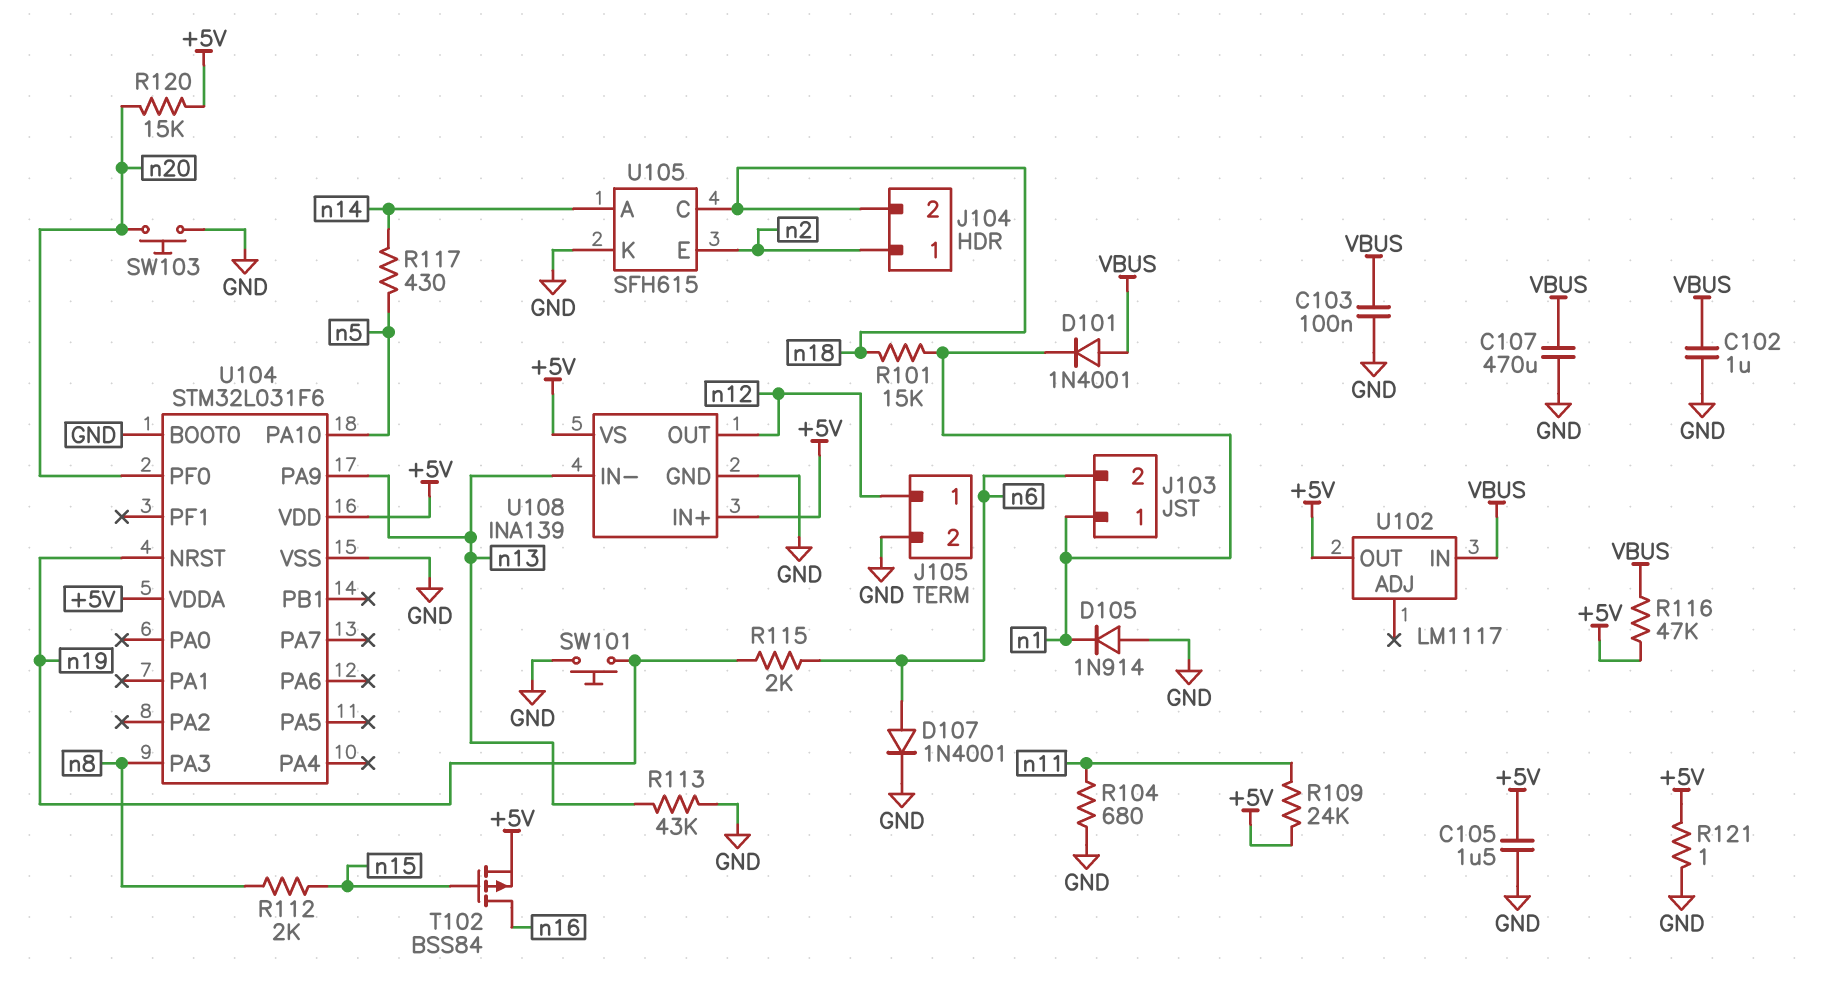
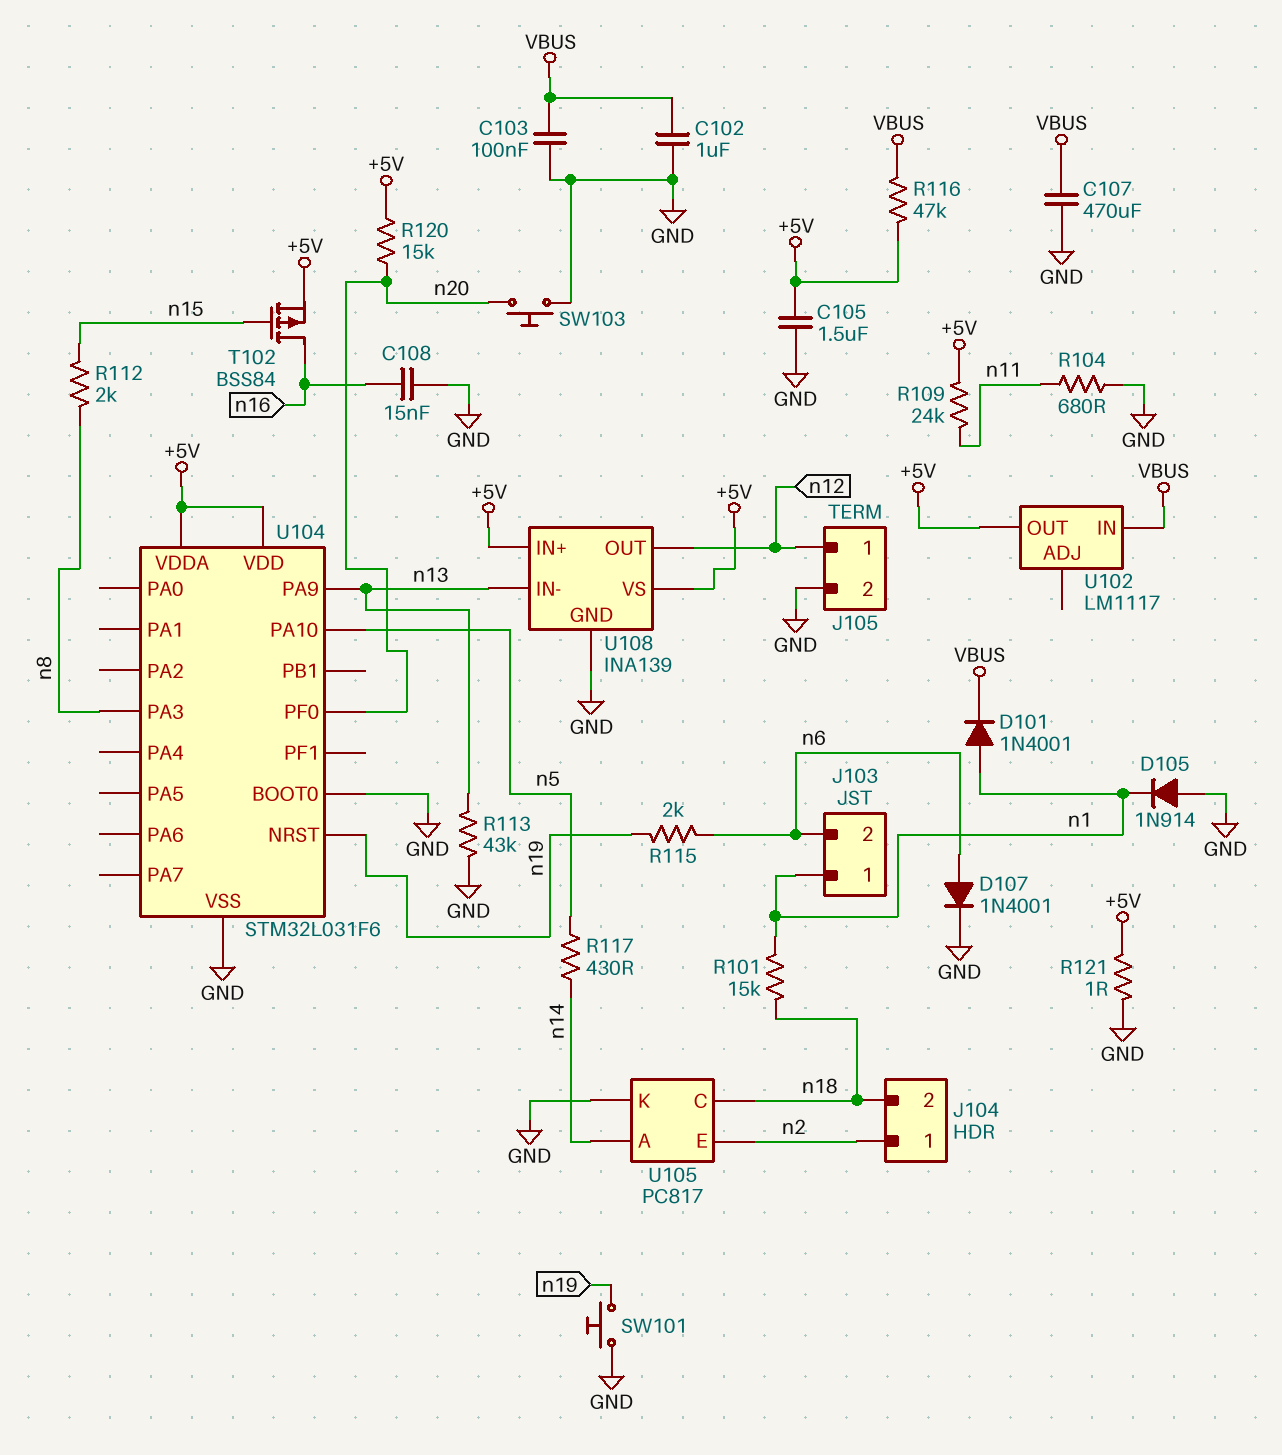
C108: none -> 15nF (GND, n16)
D101: diode 1N4001 (A VBUS, K n1) -> diode 1N4001 (A n1, K VBUS)
U105: SFH615 -> PC817

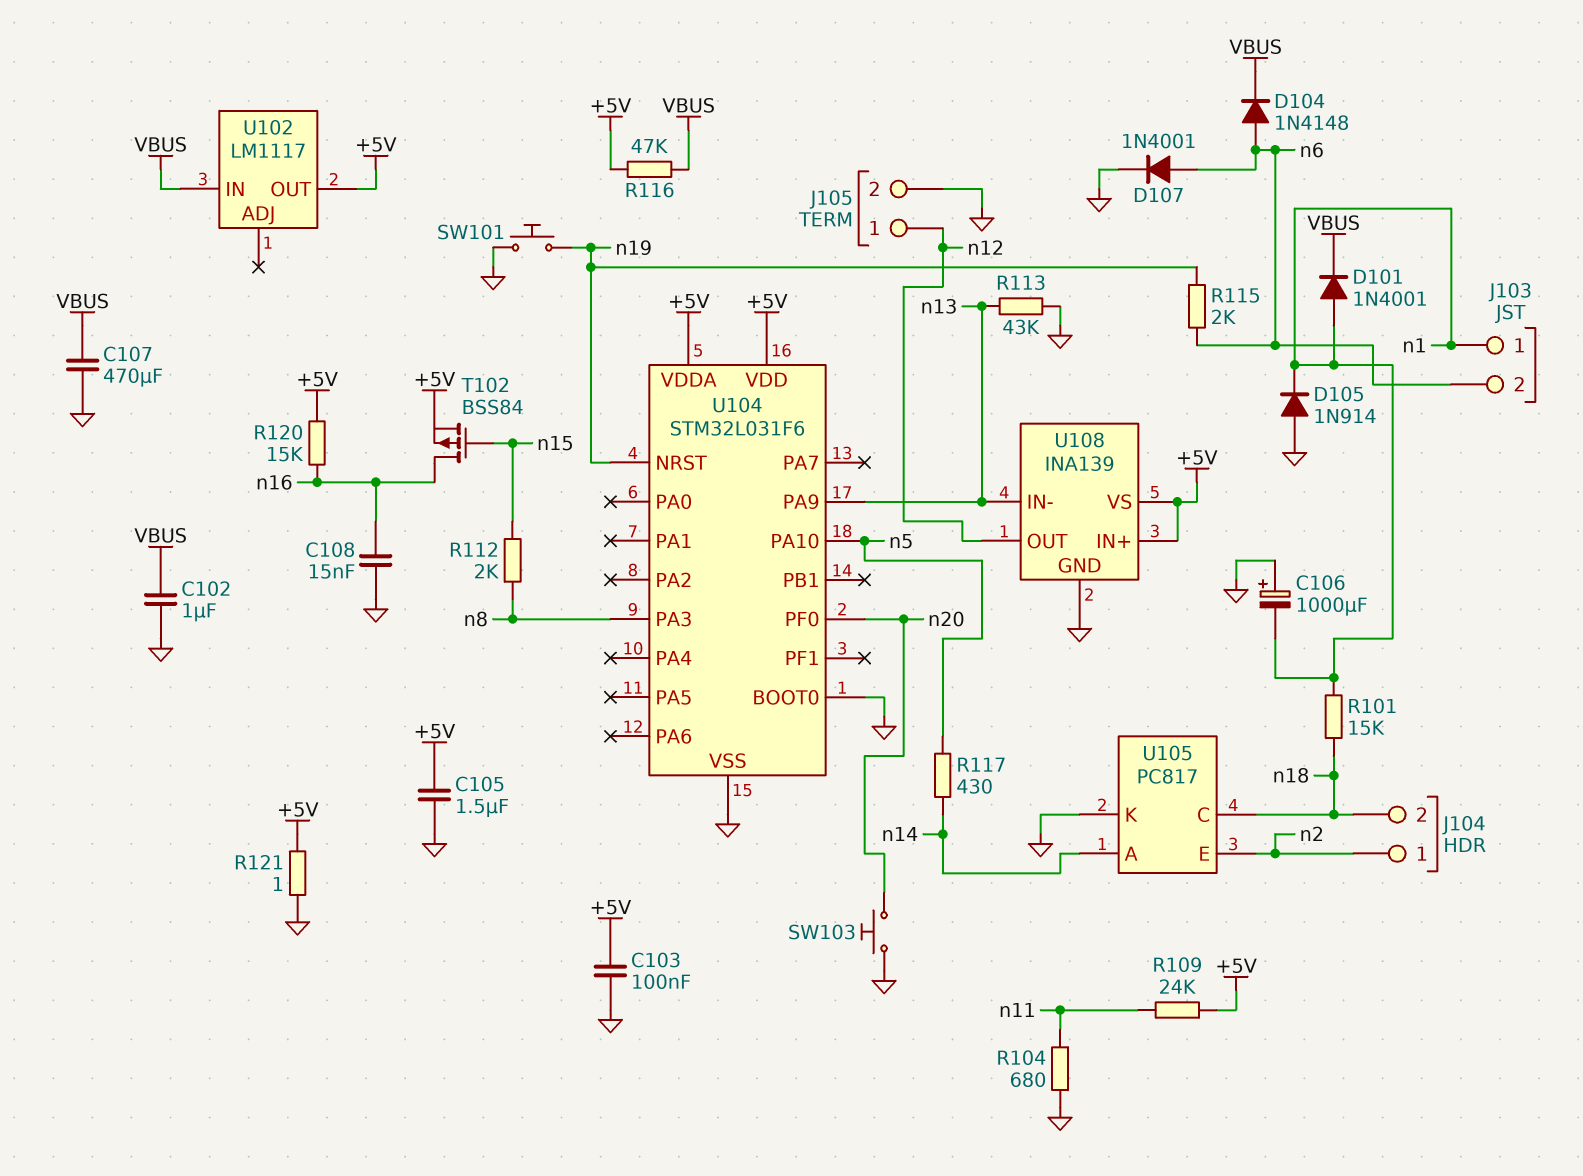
C103: 100nF (GND, VBUS) -> 100nF (+5V, GND)
C106: none -> 1000uF (plus GND, minus n1)
D104: none -> diode 1N4148 (A n6, K VBUS)
R120: 15k (+5V, n20) -> 15k (+5V, n16)

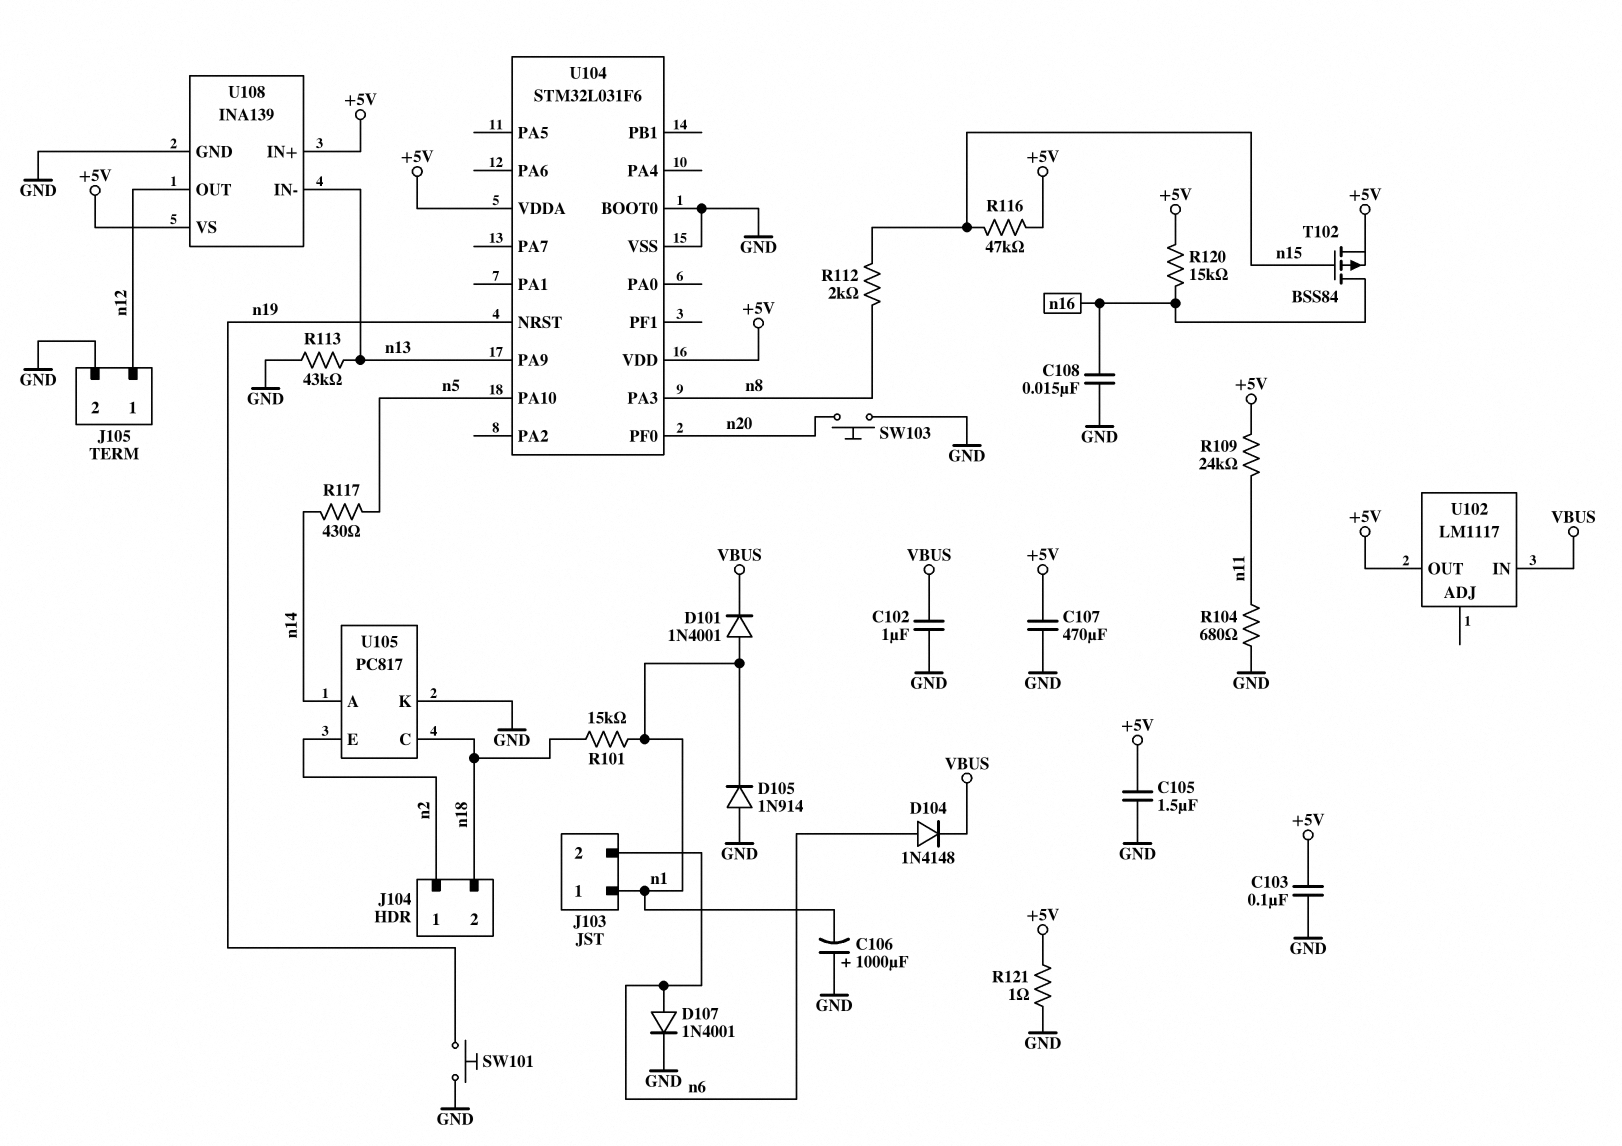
C107: 470uF (GND, VBUS) -> 470uF (+5V, GND)
R115: 2k (n6, n19) -> none
R116: 47k (+5V, VBUS) -> 47k (+5V, n15)

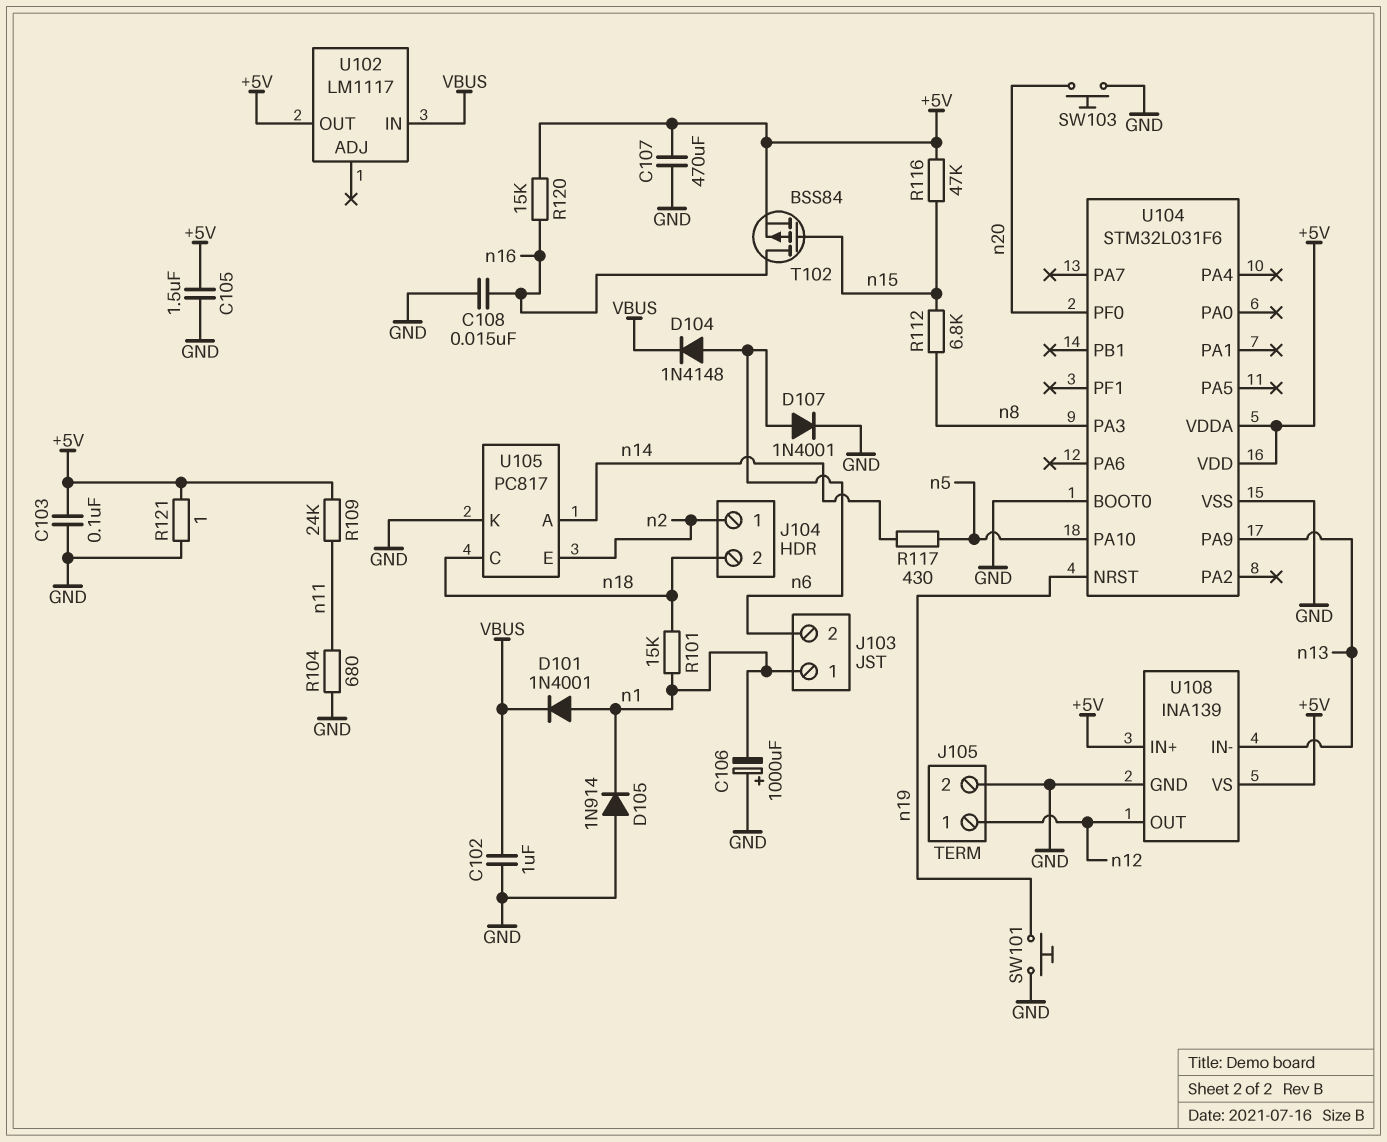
R112: 2k (n8, n15) -> 6.8k (n8, n15)
R113: 43k (GND, n13) -> none

